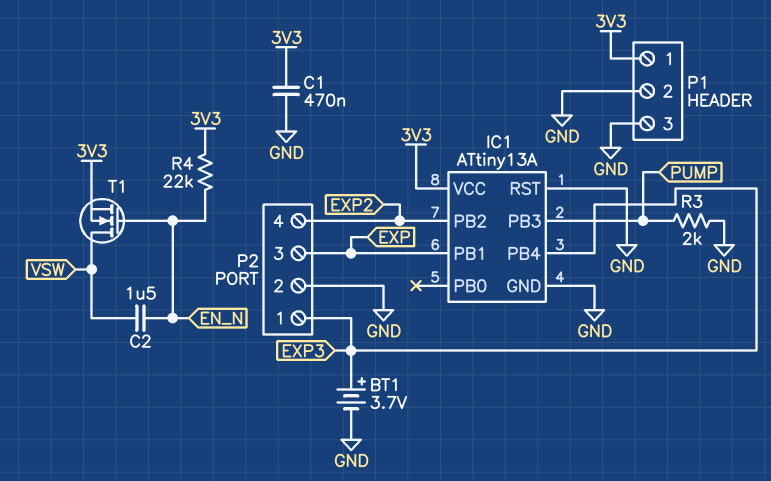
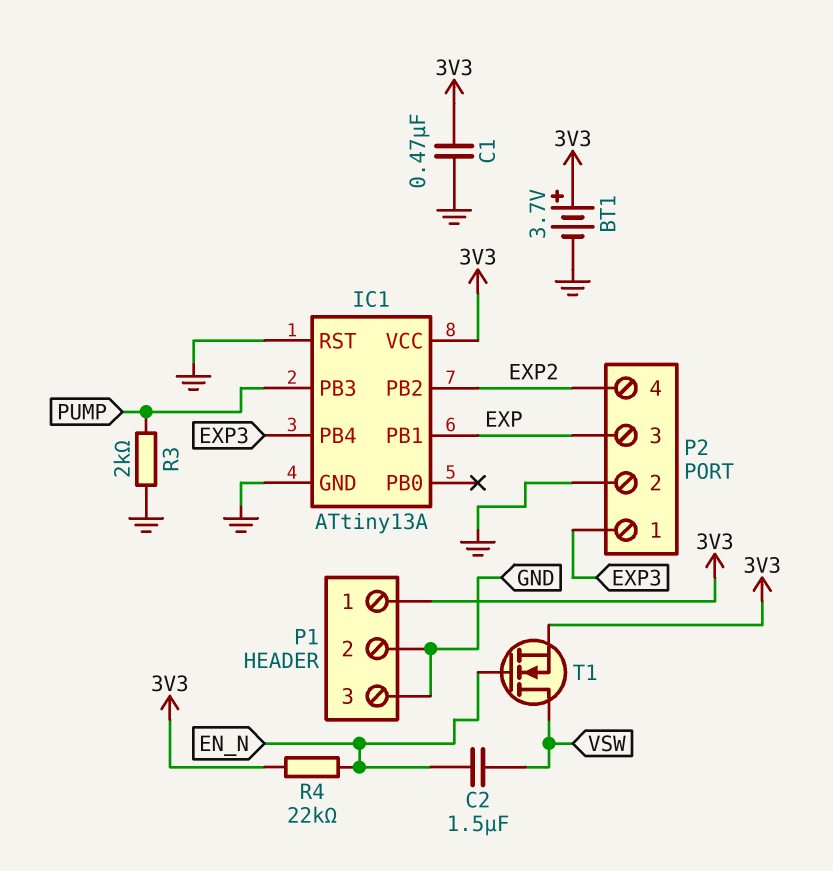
BT1: 3.7V (plus EXP3, minus GND) -> 3.7V (plus 3V3, minus GND)

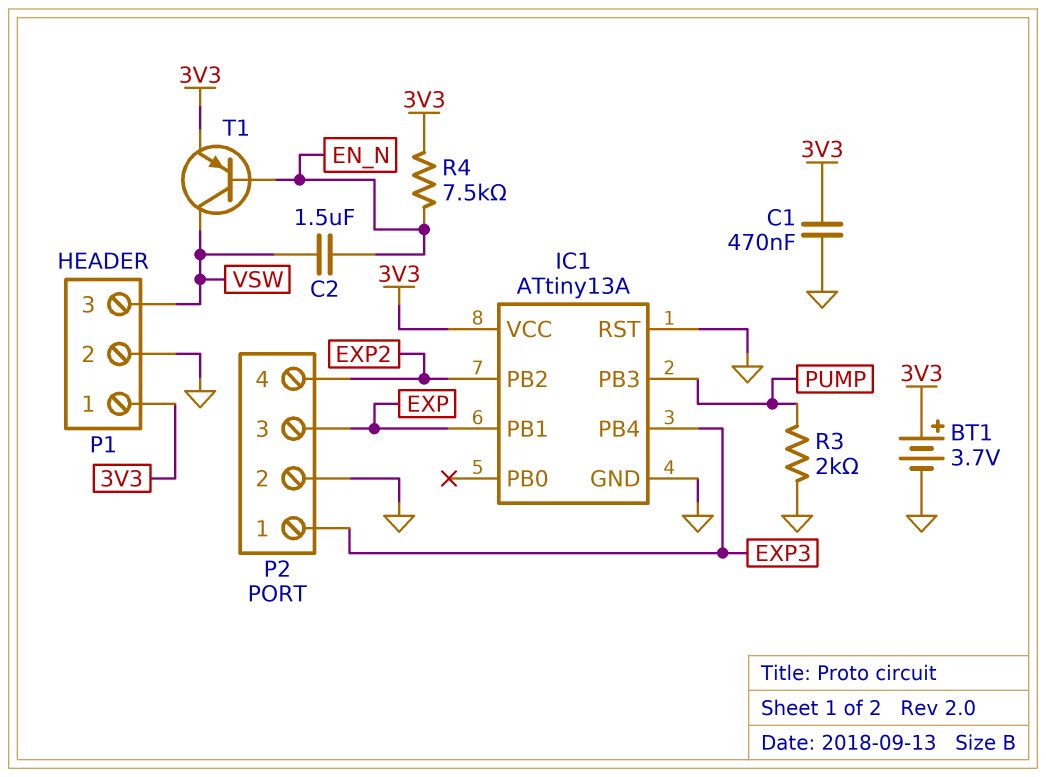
P1 pin 3: GND -> VSW
R4: 22k (3V3, EN_N) -> 7.5k (3V3, EN_N)
T1: NMOS (G EN_N, D VSW, S 3V3) -> PNP (B EN_N, C VSW, E 3V3)

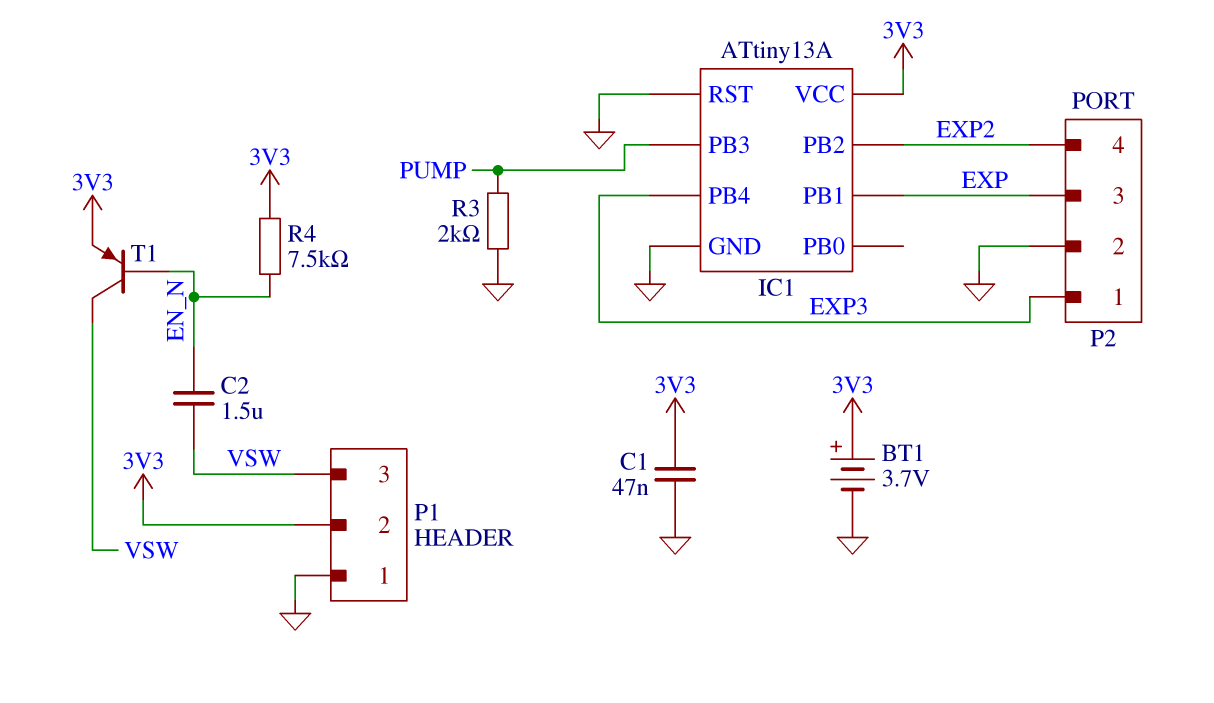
C1: 470nF (3V3, GND) -> 47nF (3V3, GND)
P1 pin 1: 3V3 -> GND
P1 pin 2: GND -> 3V3

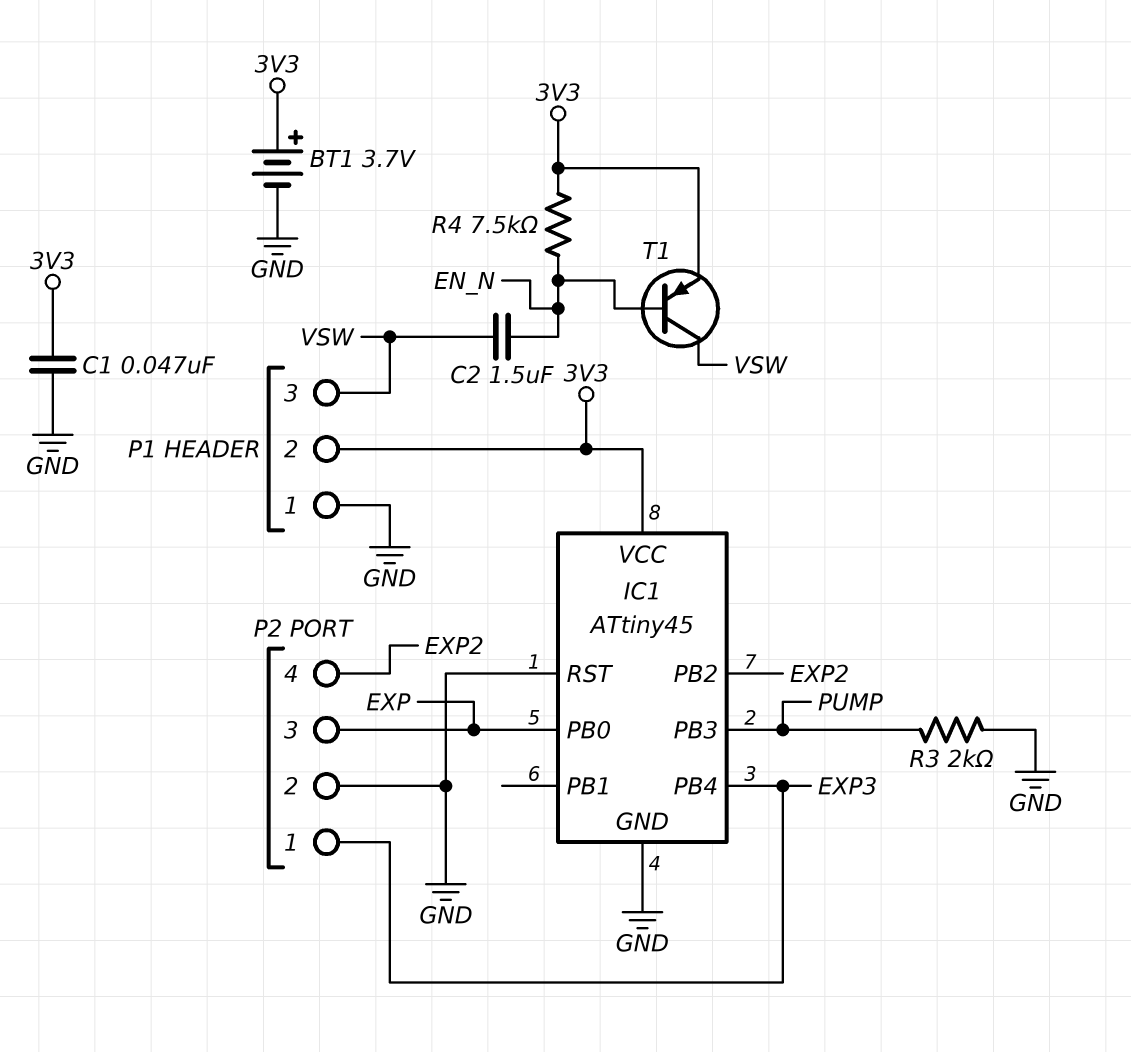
IC1: ATtiny13A -> ATtiny45
IC1 pin PB0: none -> EXP
IC1 pin PB1: EXP -> none

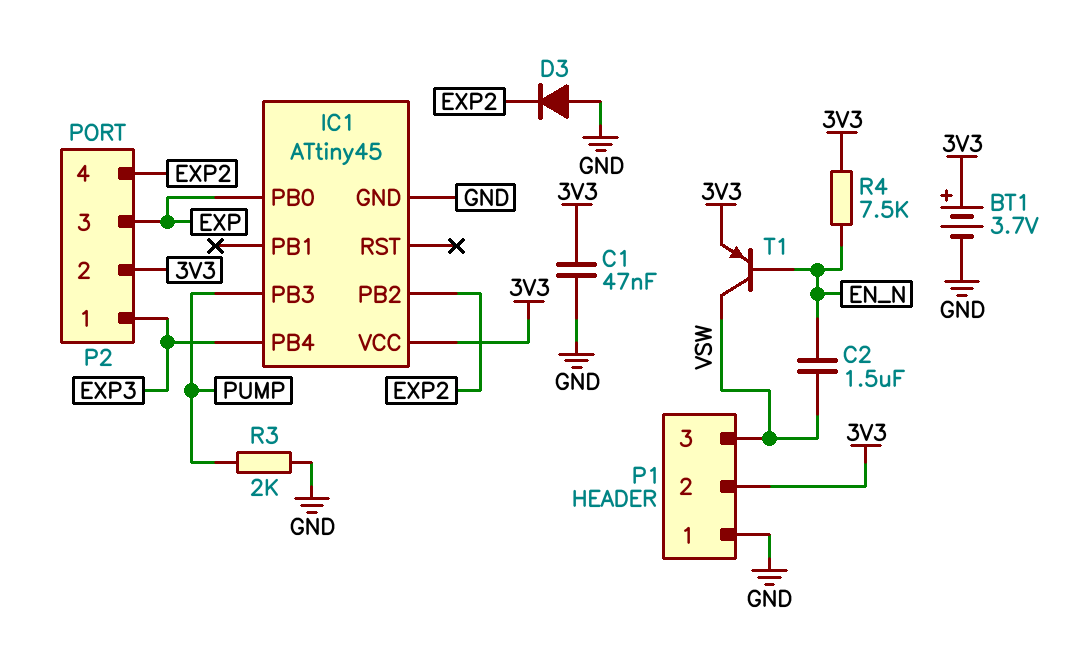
D3: none -> diode (A GND, K EXP2)
IC1 pin RST: GND -> none
P2 pin 2: GND -> 3V3

